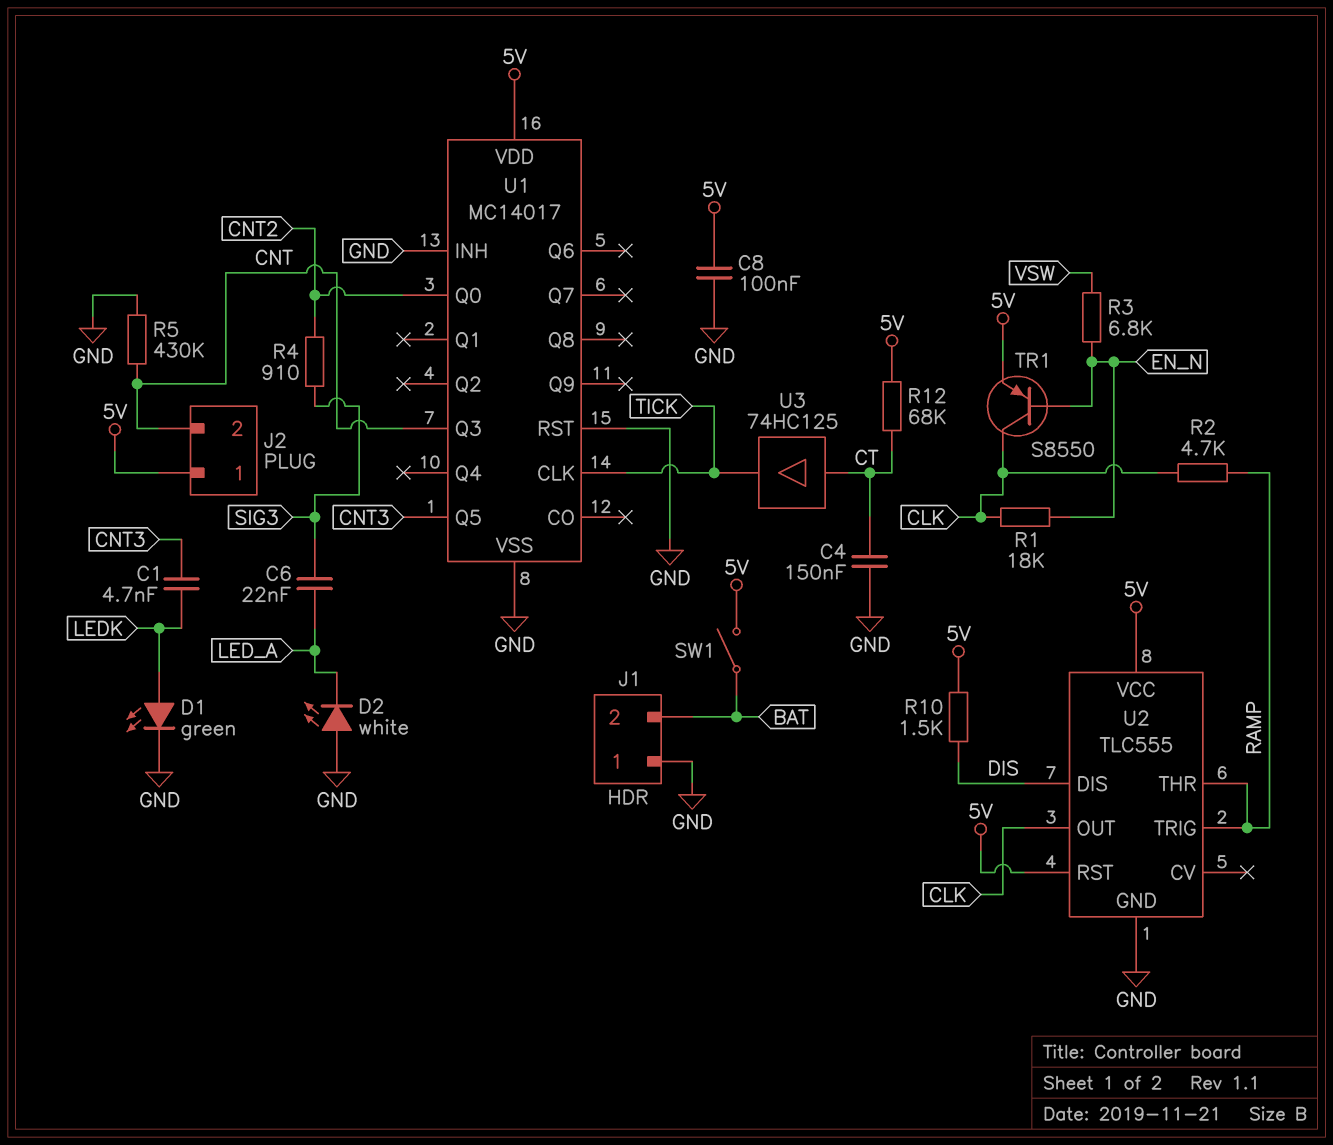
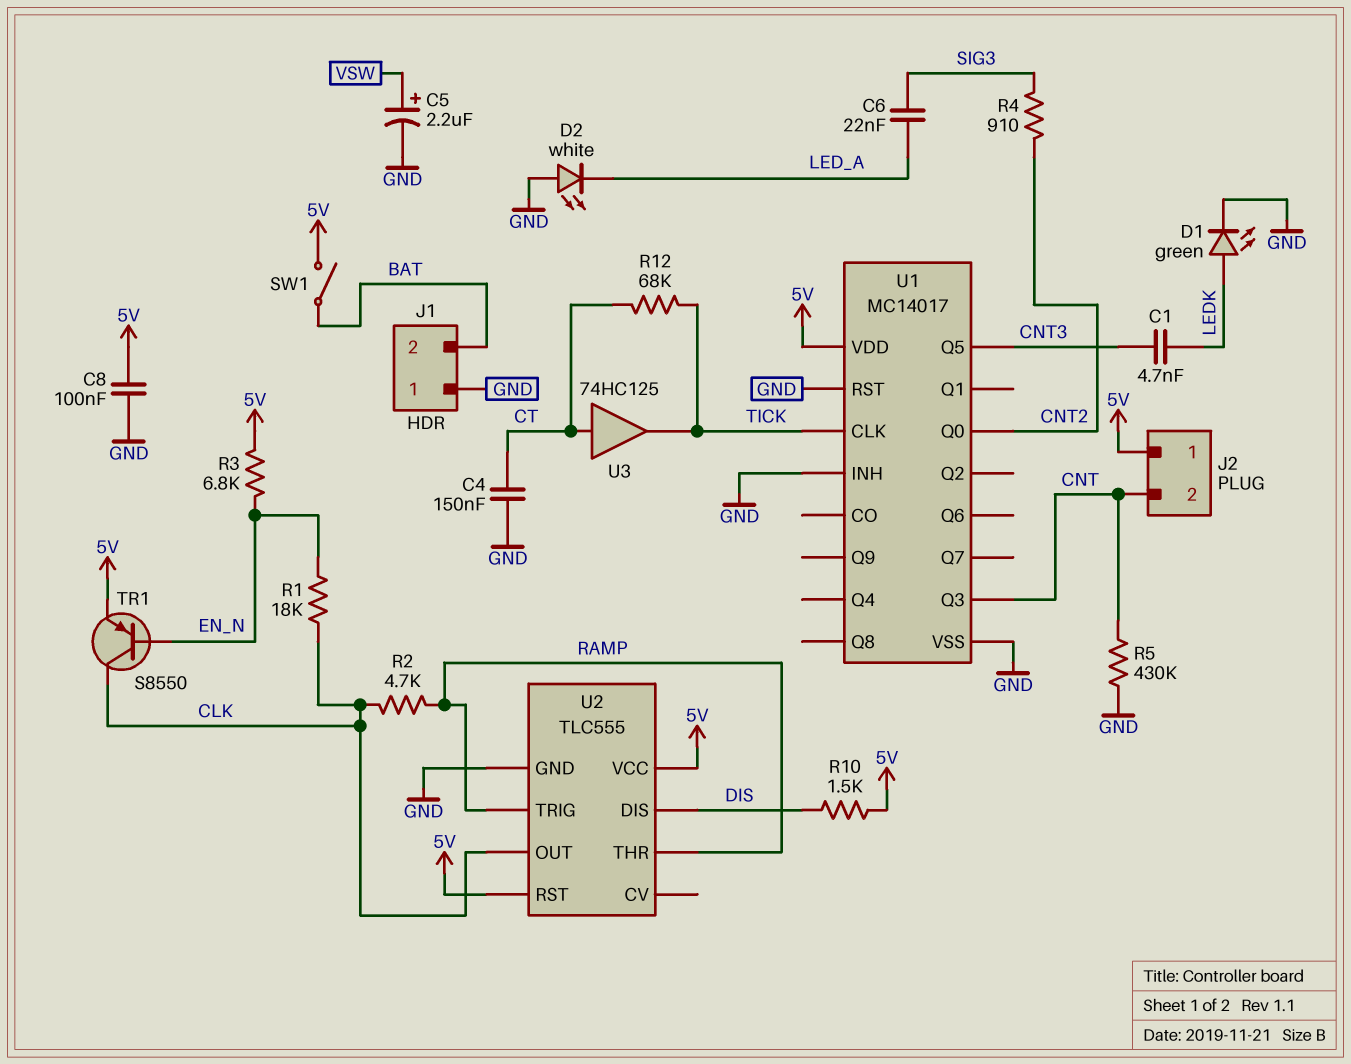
C5: none -> 2.2uF (plus VSW, minus GND)
R3: 6.8k (EN_N, VSW) -> 6.8k (5V, EN_N)
R12: 68k (5V, CT) -> 68k (CT, TICK)

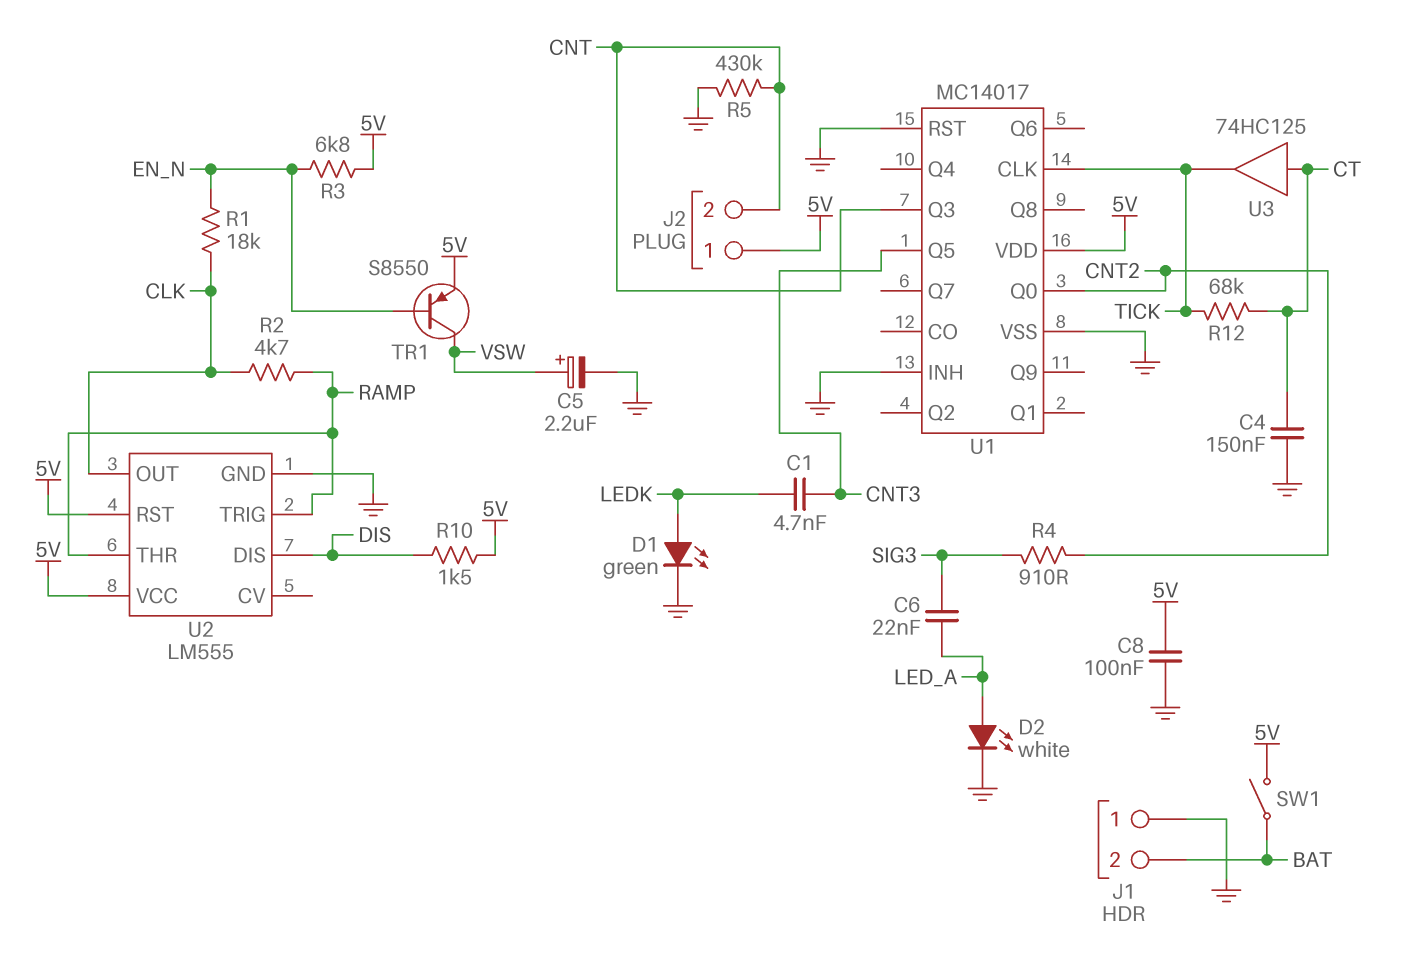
D2: LED white (A GND, K LED_A) -> LED white (A LED_A, K GND)
TR1: PNP S8550 (B EN_N, C CLK, E 5V) -> PNP S8550 (B EN_N, C VSW, E 5V)
U2: TLC555 -> LM555

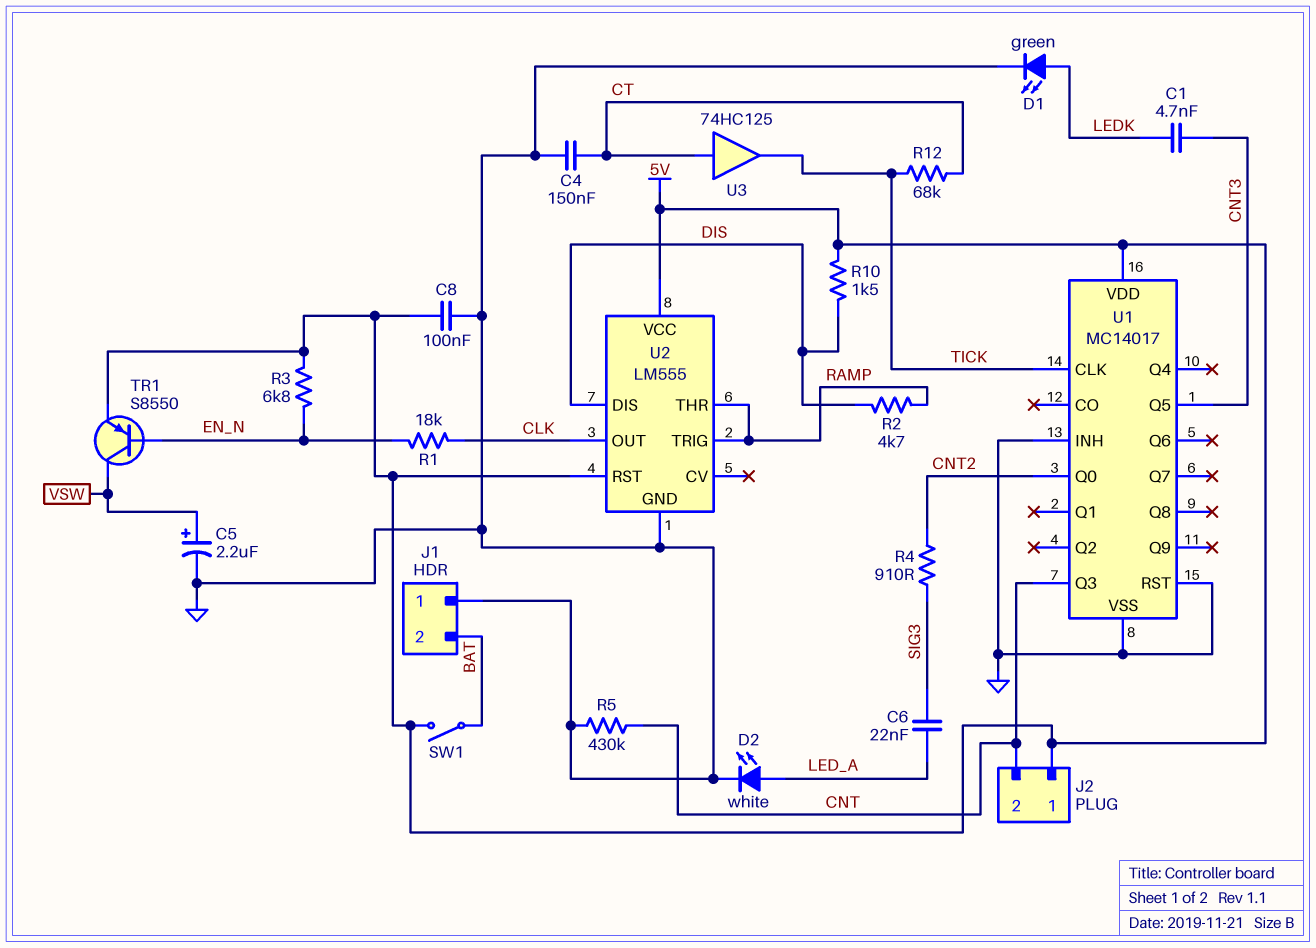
R2: 4.7k (CLK, RAMP) -> 4.7k (DIS, RAMP)

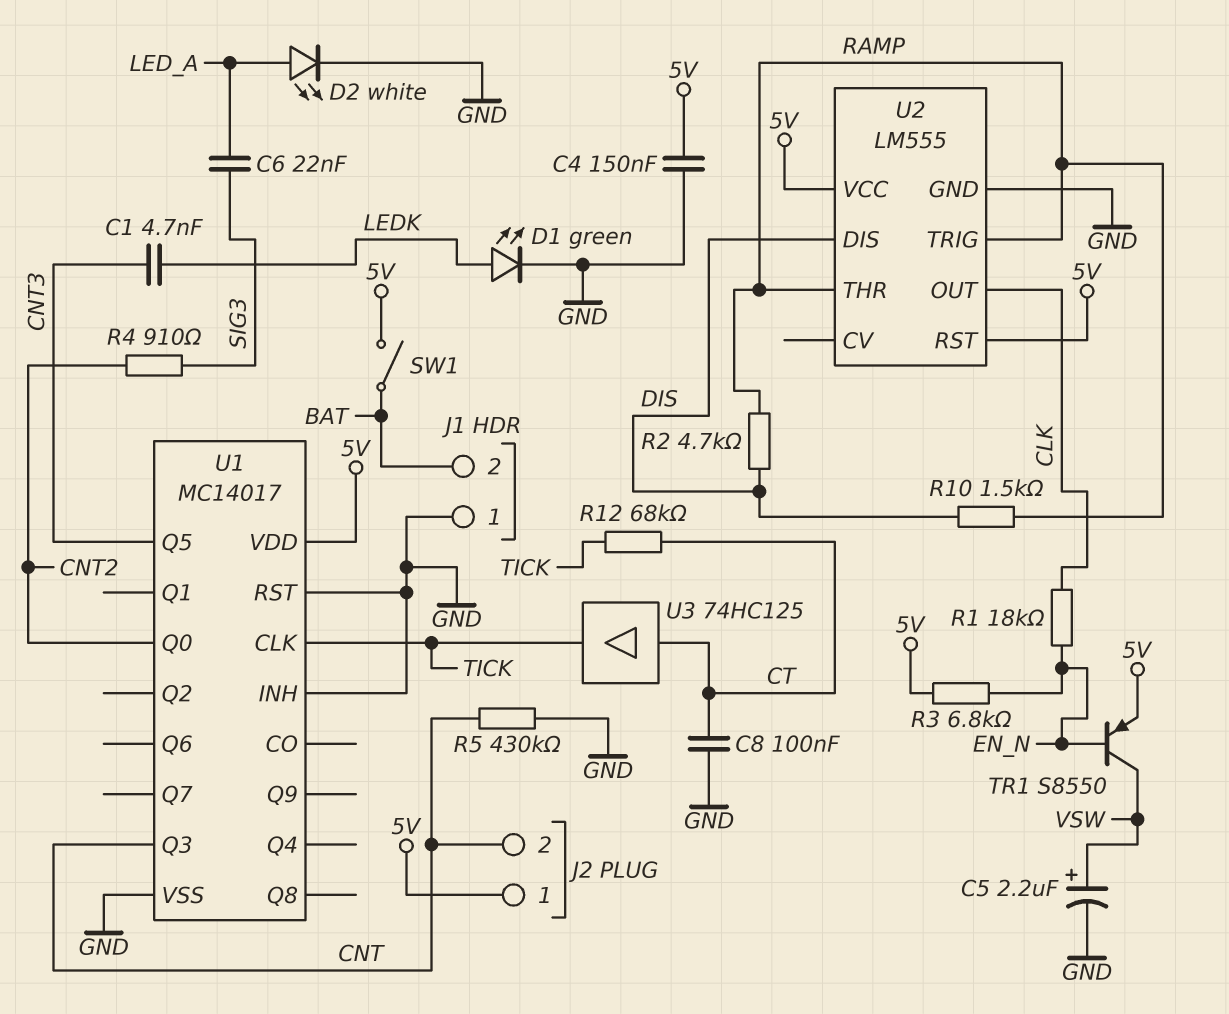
C4: 150nF (CT, GND) -> 150nF (5V, GND)
C8: 100nF (5V, GND) -> 100nF (CT, GND)
R10: 1.5k (5V, DIS) -> 1.5k (DIS, RAMP)

